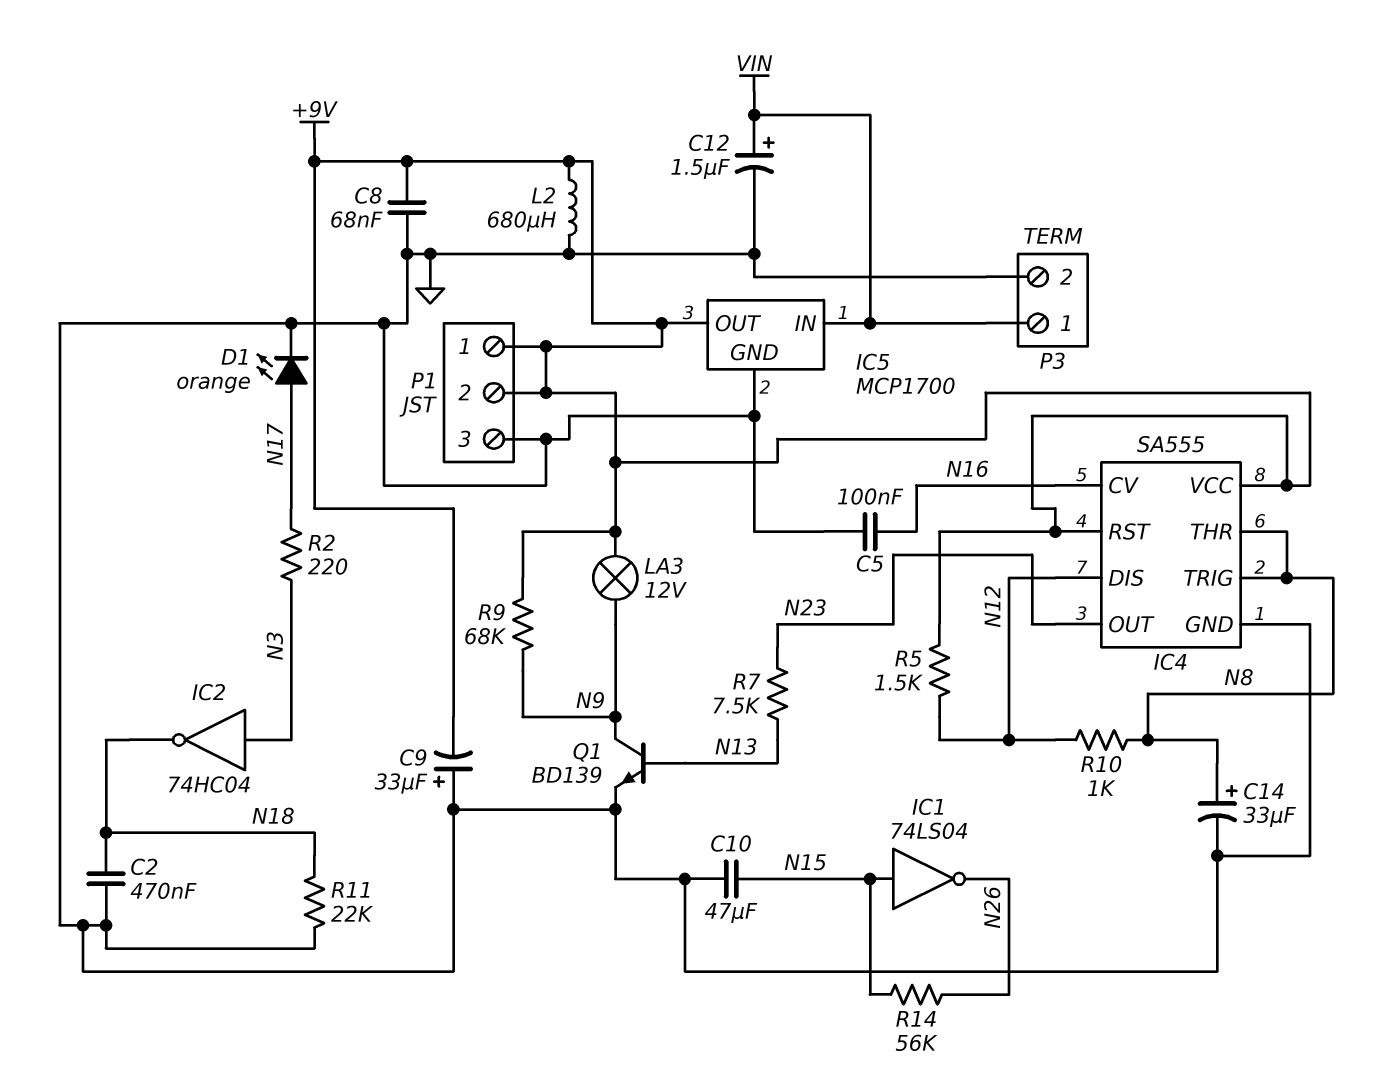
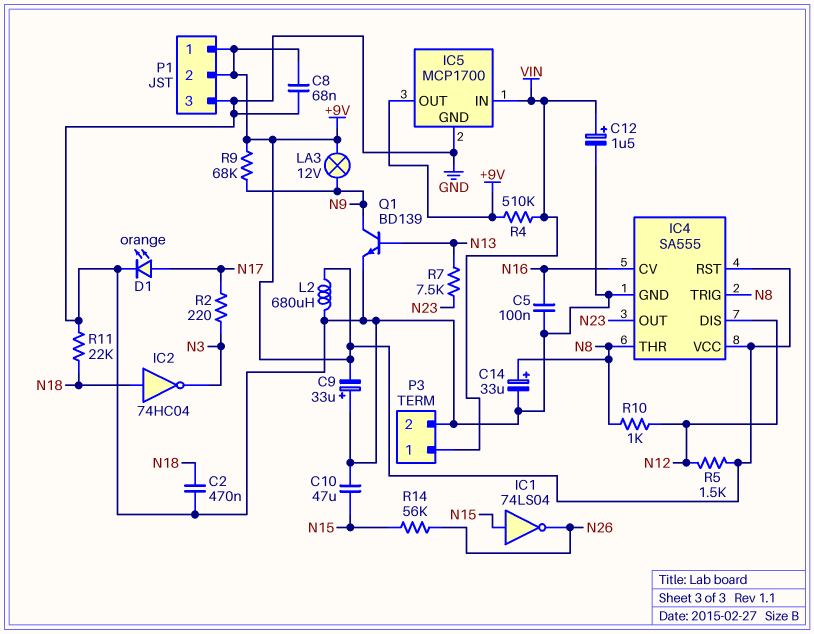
IC2: NOT 74HC04 (in N3, out N18) -> NOT 74HC04 (in N18, out N3)
R4: none -> 510k (+9V, VIN)

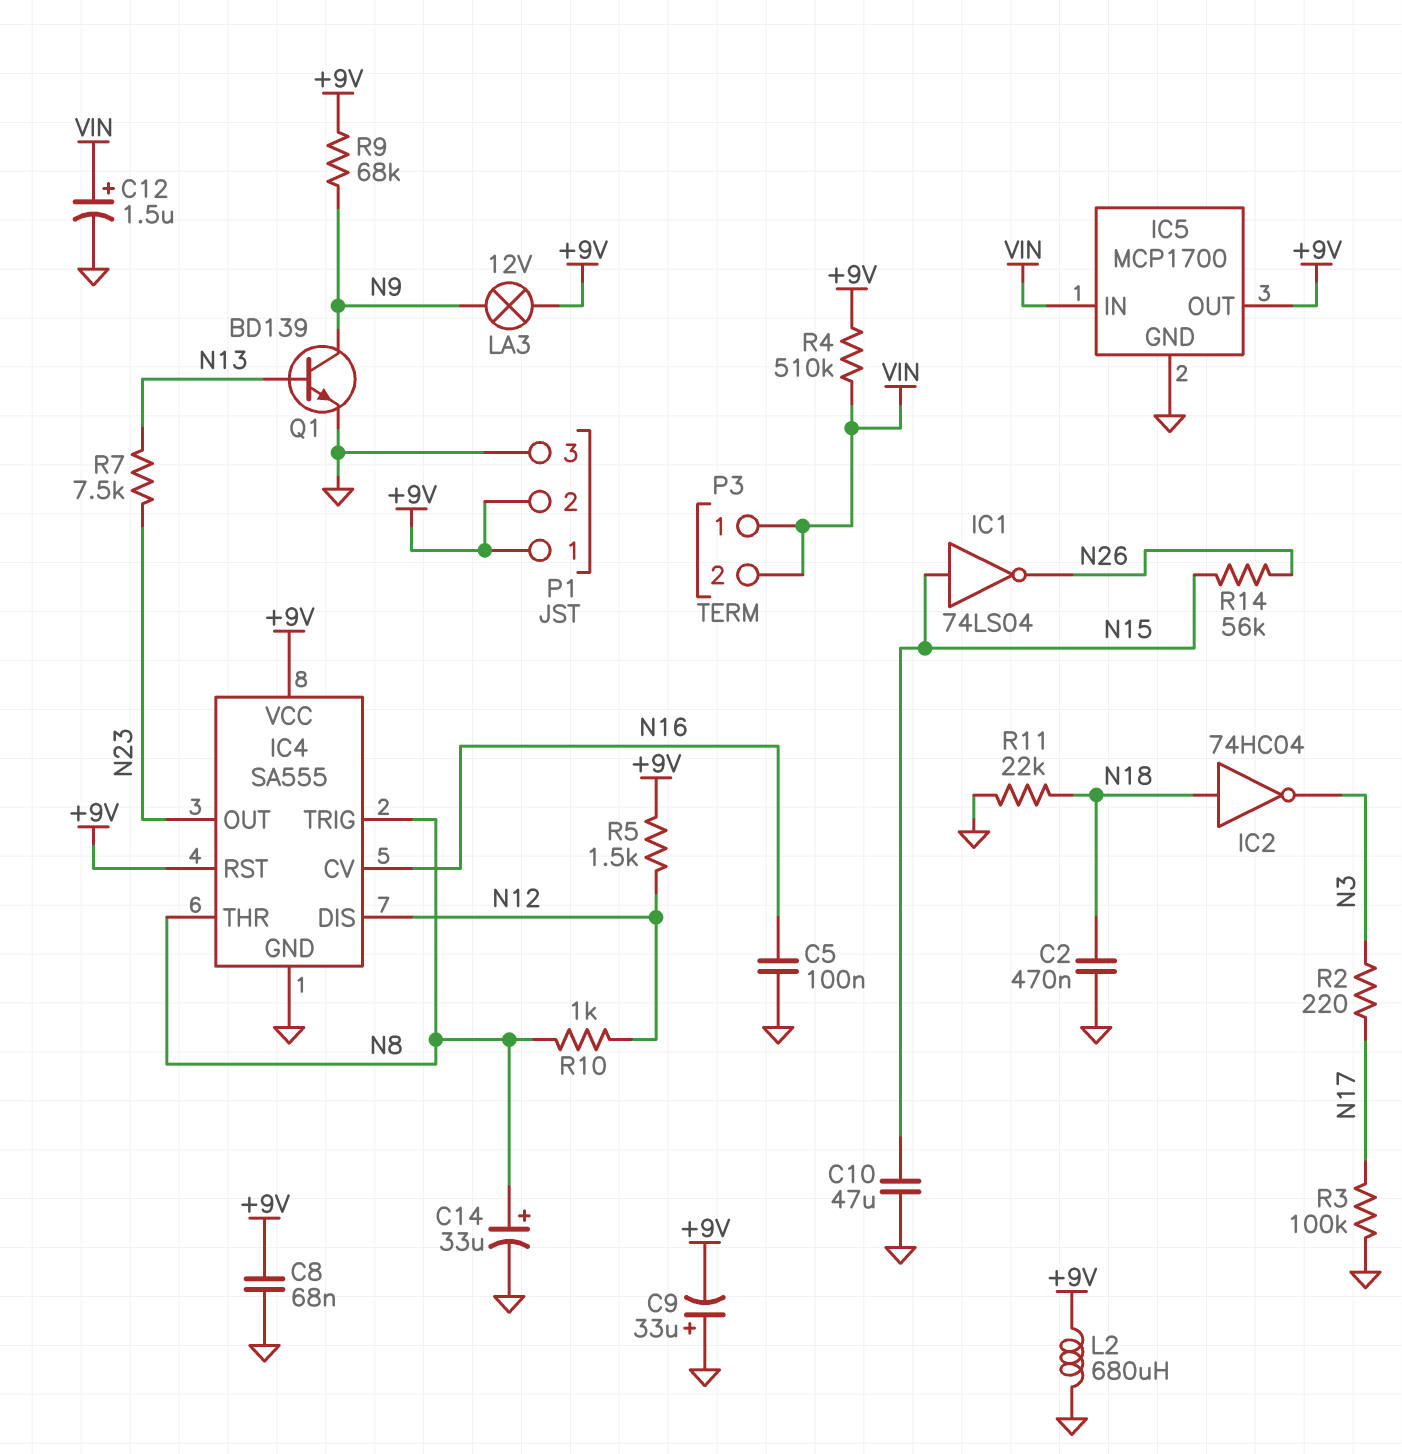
D1: LED orange (A N17, K GND) -> none
P3 pin 2: GND -> VIN
R3: none -> 100k (GND, N17)

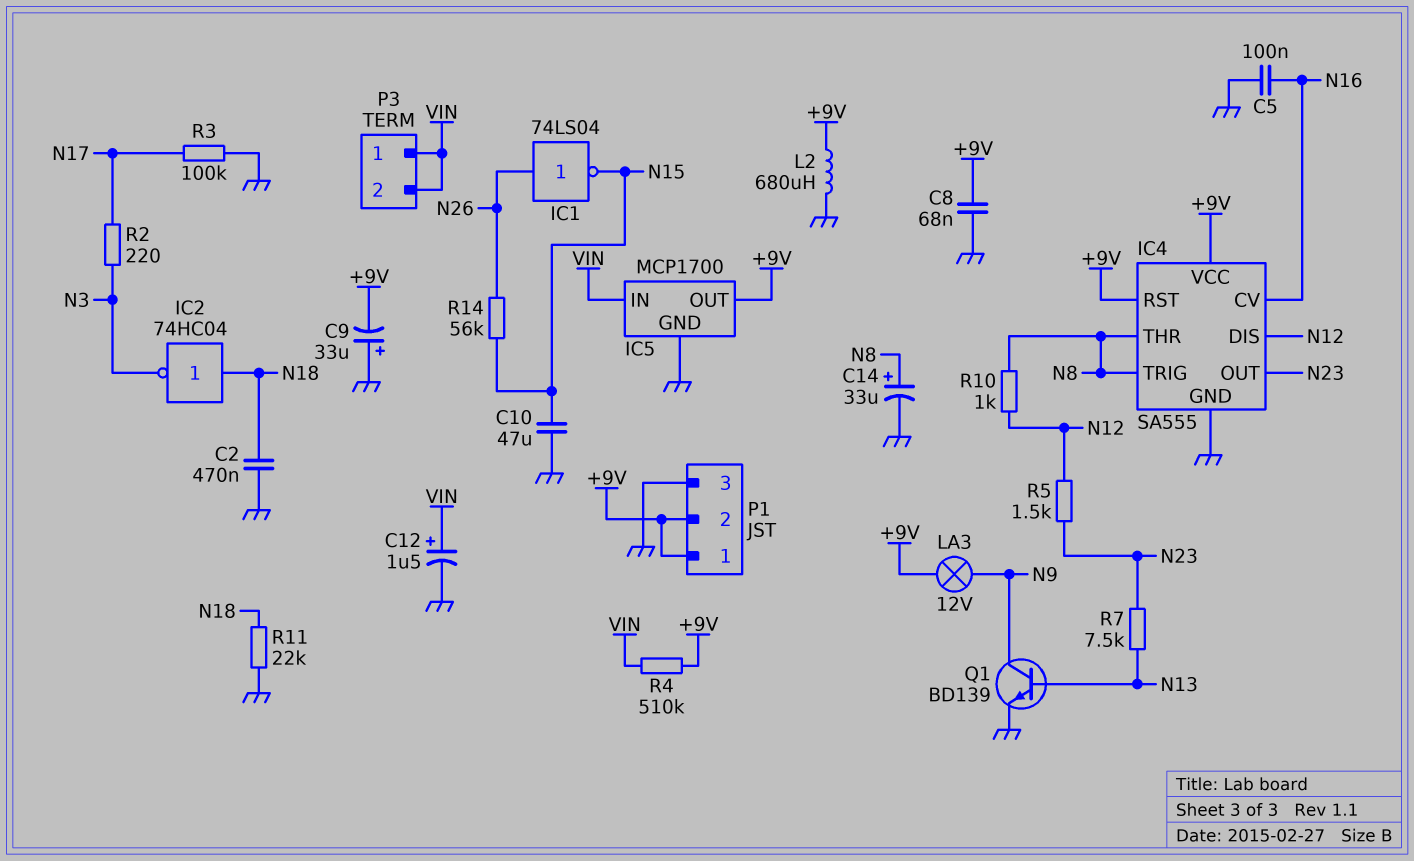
IC1: NOT 74LS04 (in N15, out N26) -> NOT 74LS04 (in N26, out N15)
R5: 1.5k (+9V, N12) -> 1.5k (N12, N23)
R9: 68k (+9V, N9) -> none

